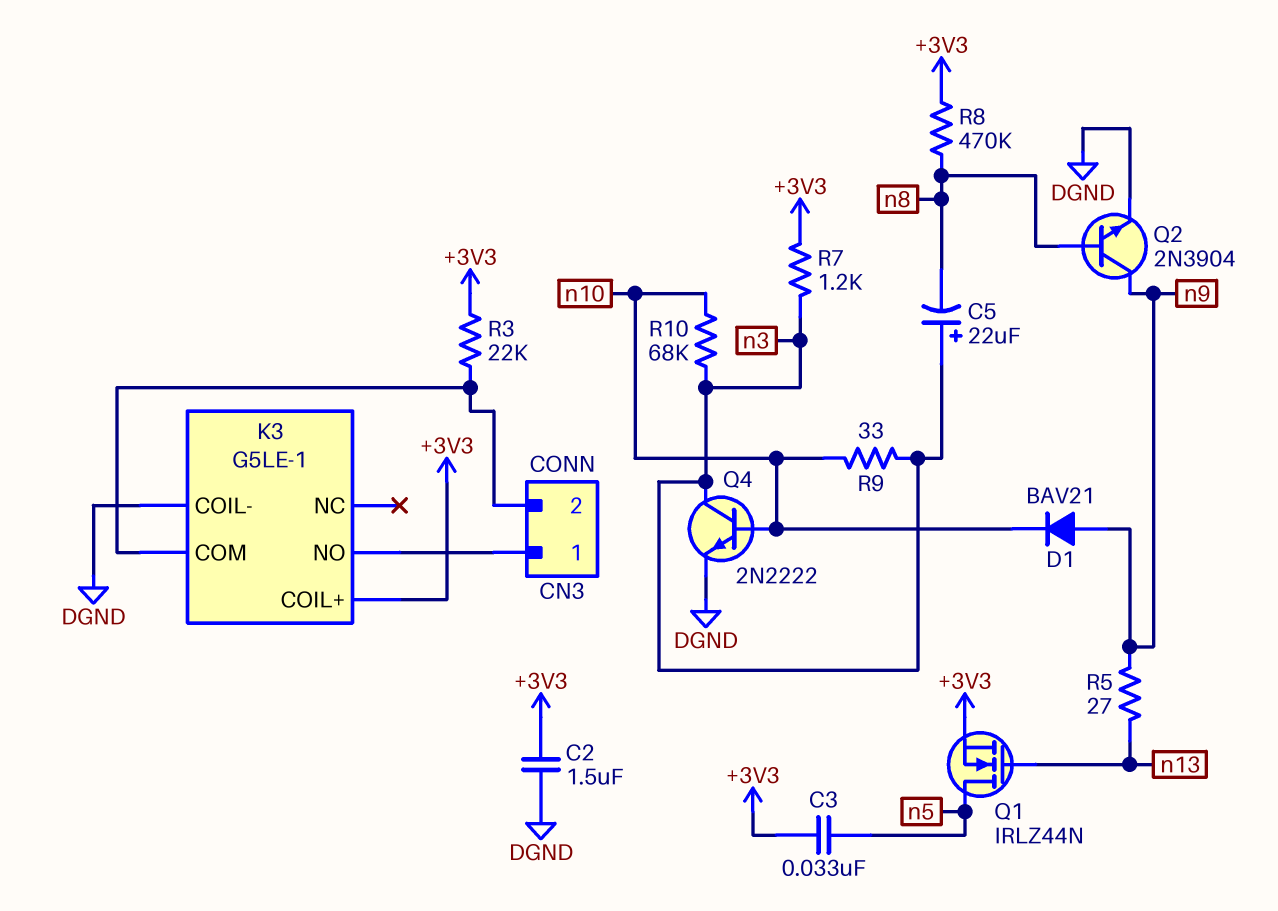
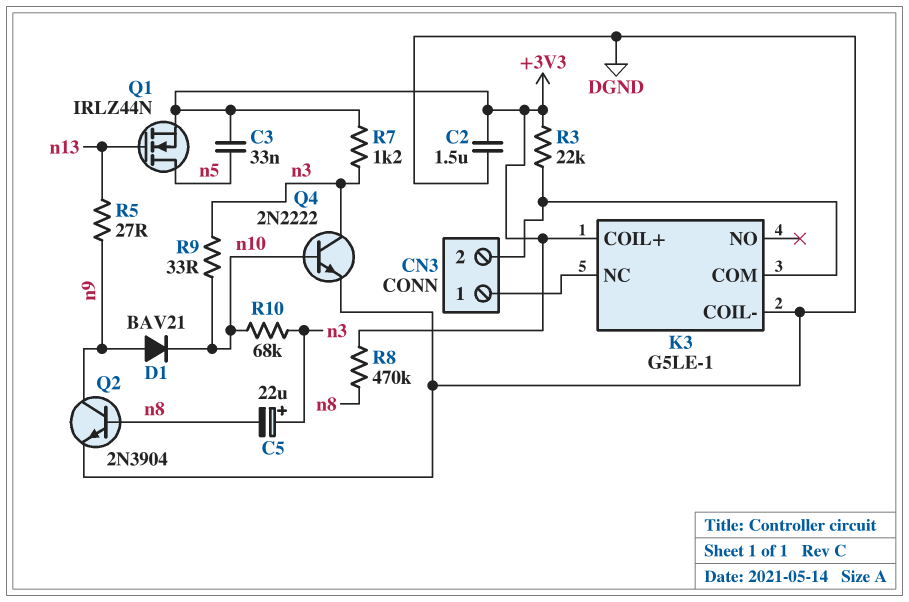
K3 pin NC: none -> CN3/1
K3 pin NO: CN3/1 -> none

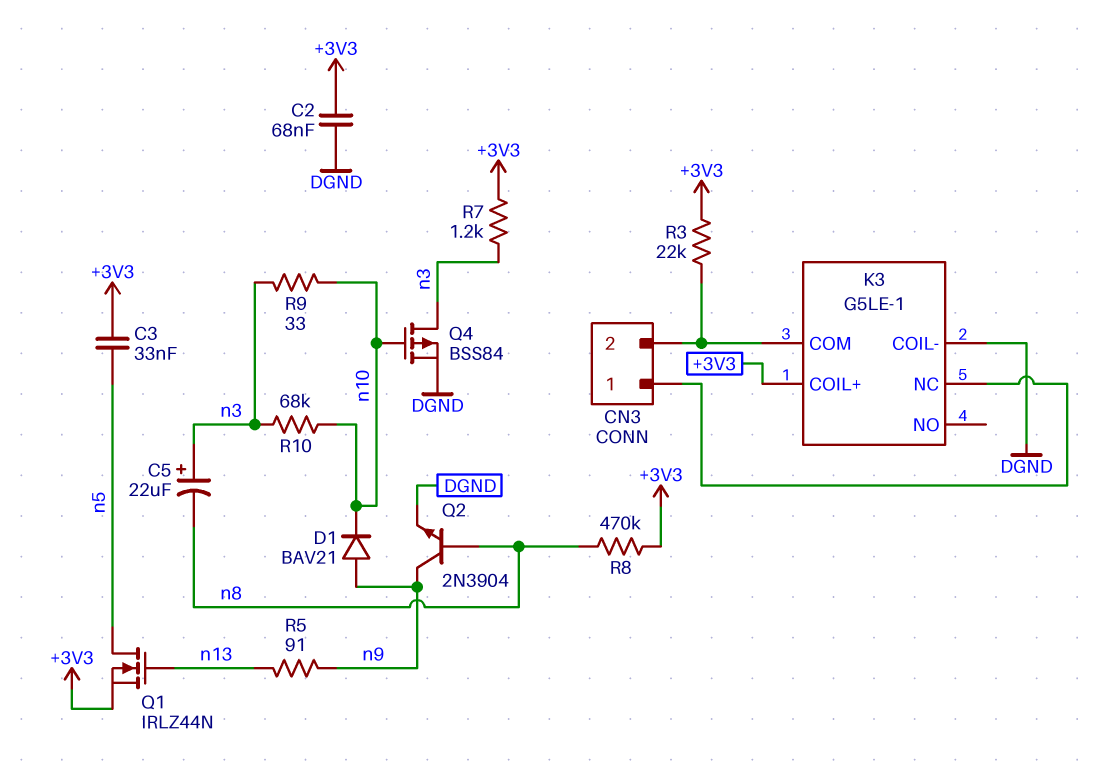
C2: 1.5uF (+3V3, DGND) -> 68nF (+3V3, DGND)
Q4: NPN 2N2222 (B n10, C n3, E DGND) -> PMOS BSS84 (G n10, D n3, S DGND)
R5: 27 (n9, n13) -> 91 (n9, n13)

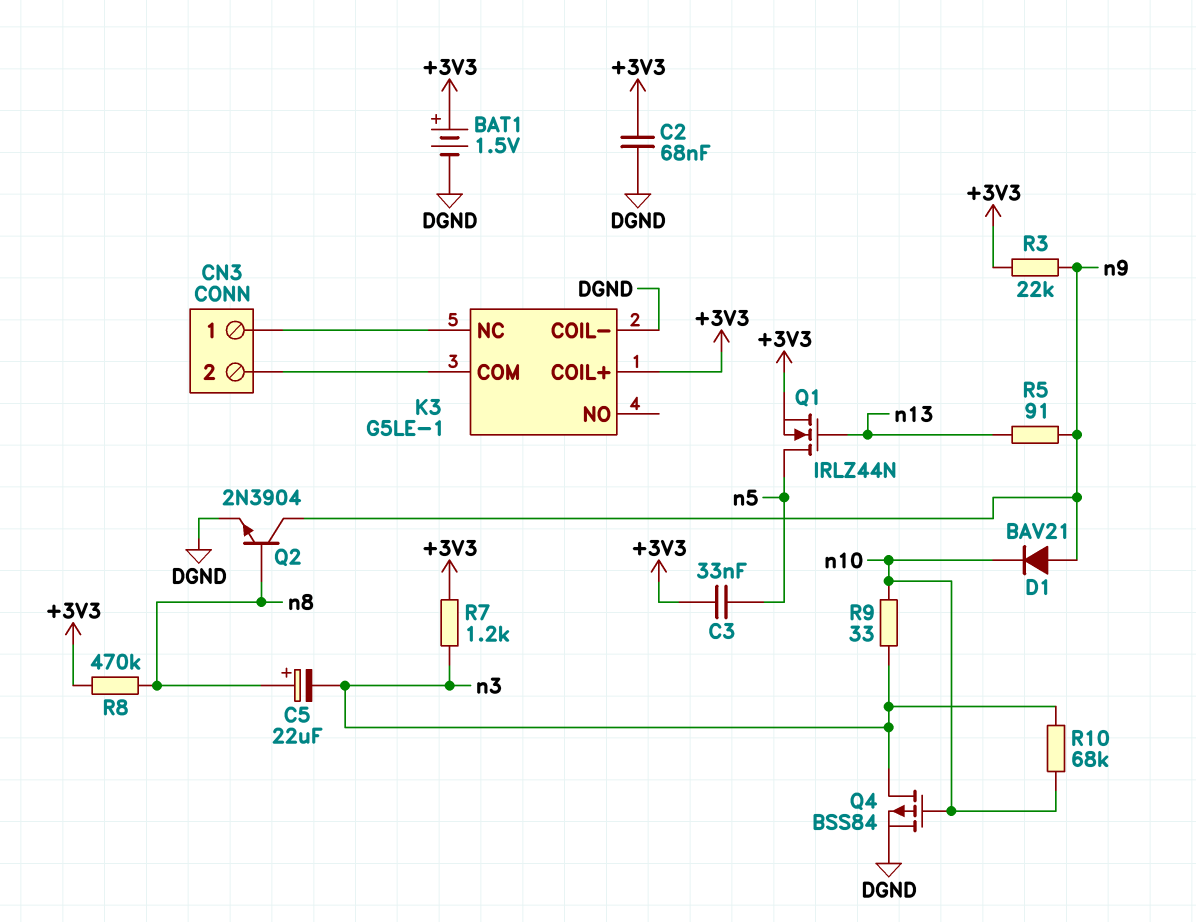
BAT1: none -> 1.5V (plus +3V3, minus DGND)
C5: 22uF (plus n3, minus n8) -> 22uF (plus n8, minus n3)
R3: 22k (+3V3, CN3/2) -> 22k (+3V3, n9)

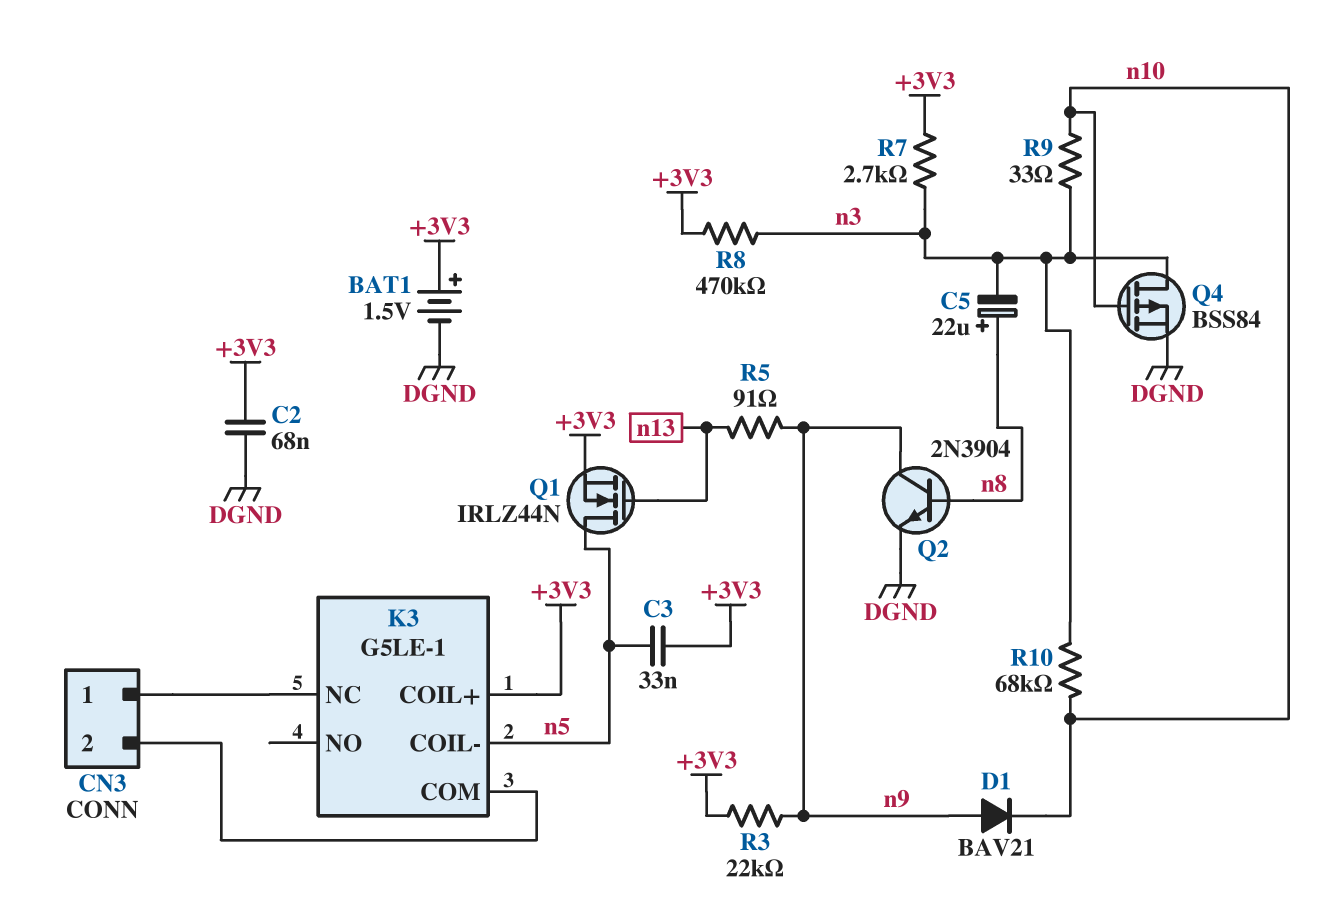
K3 pin COIL-: DGND -> n5
R7: 1.2k (+3V3, n3) -> 2.7k (+3V3, n3)
R8: 470k (+3V3, n8) -> 470k (+3V3, n3)

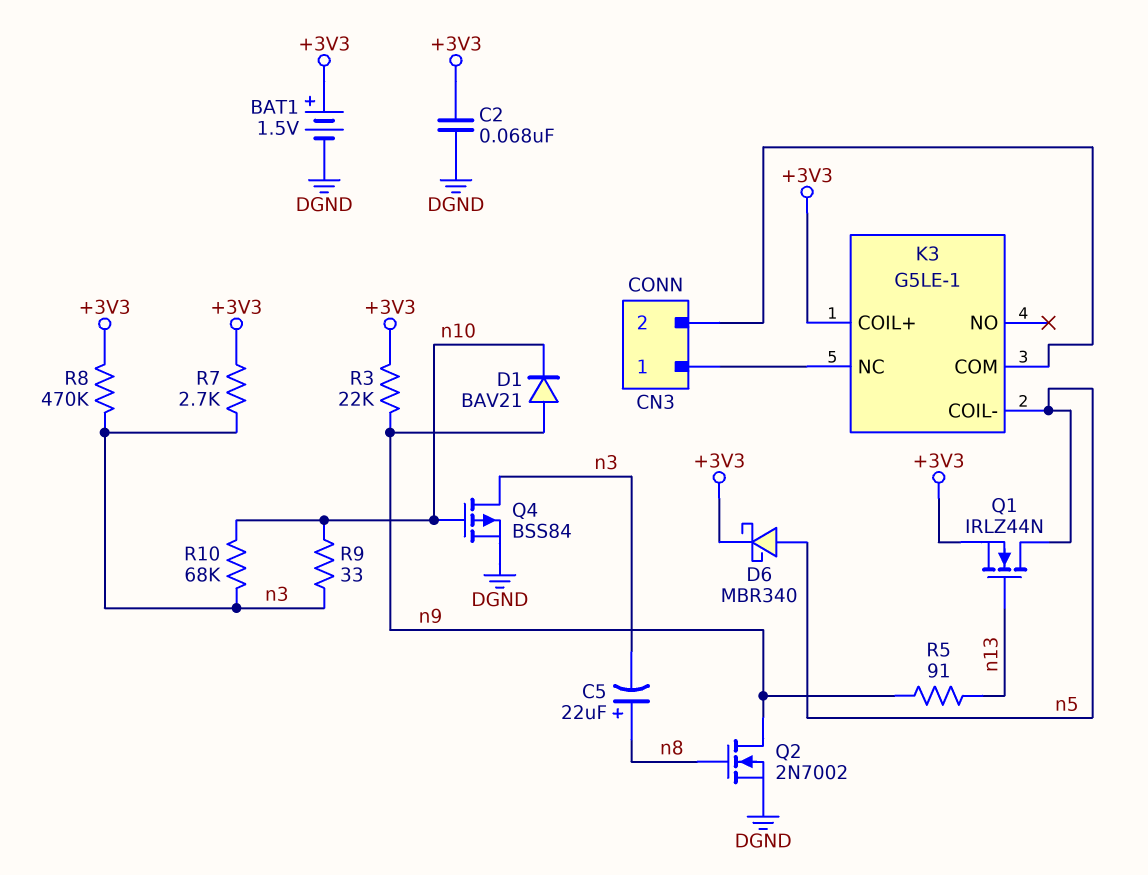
C3: 33nF (+3V3, n5) -> none
D6: none -> schottky MBR340 (A n5, K +3V3)
Q2: NPN 2N3904 (B n8, C n9, E DGND) -> NMOS 2N7002 (G n8, D n9, S DGND)

